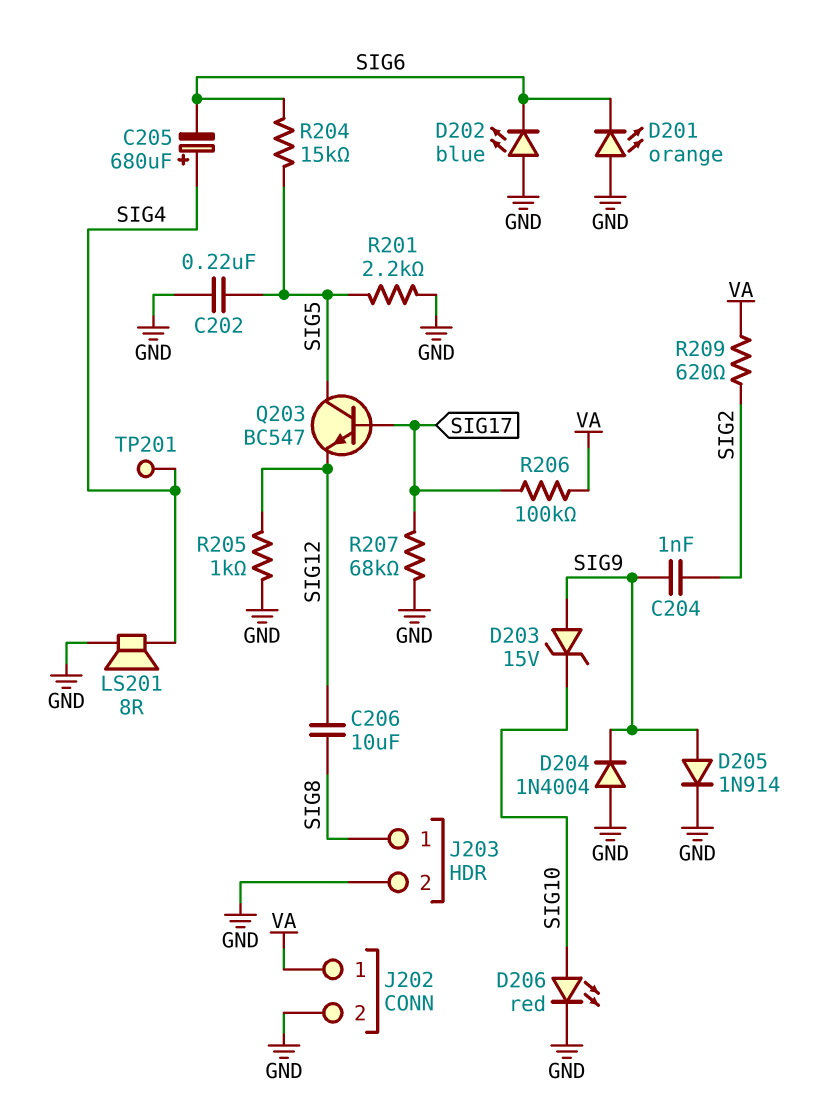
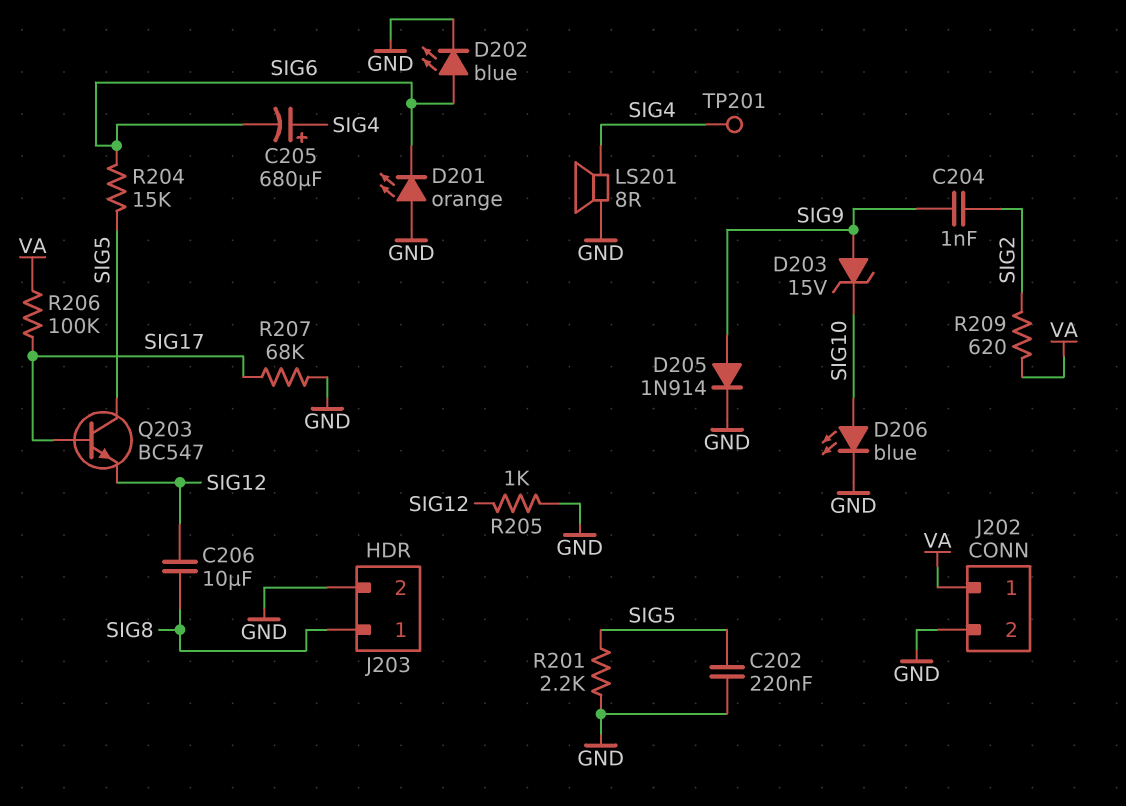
D202: LED blue (A GND, K SIG6) -> LED blue (A SIG6, K GND)
D204: diode 1N4004 (A GND, K SIG9) -> none
D206: LED red (A SIG10, K GND) -> LED blue (A SIG10, K GND)

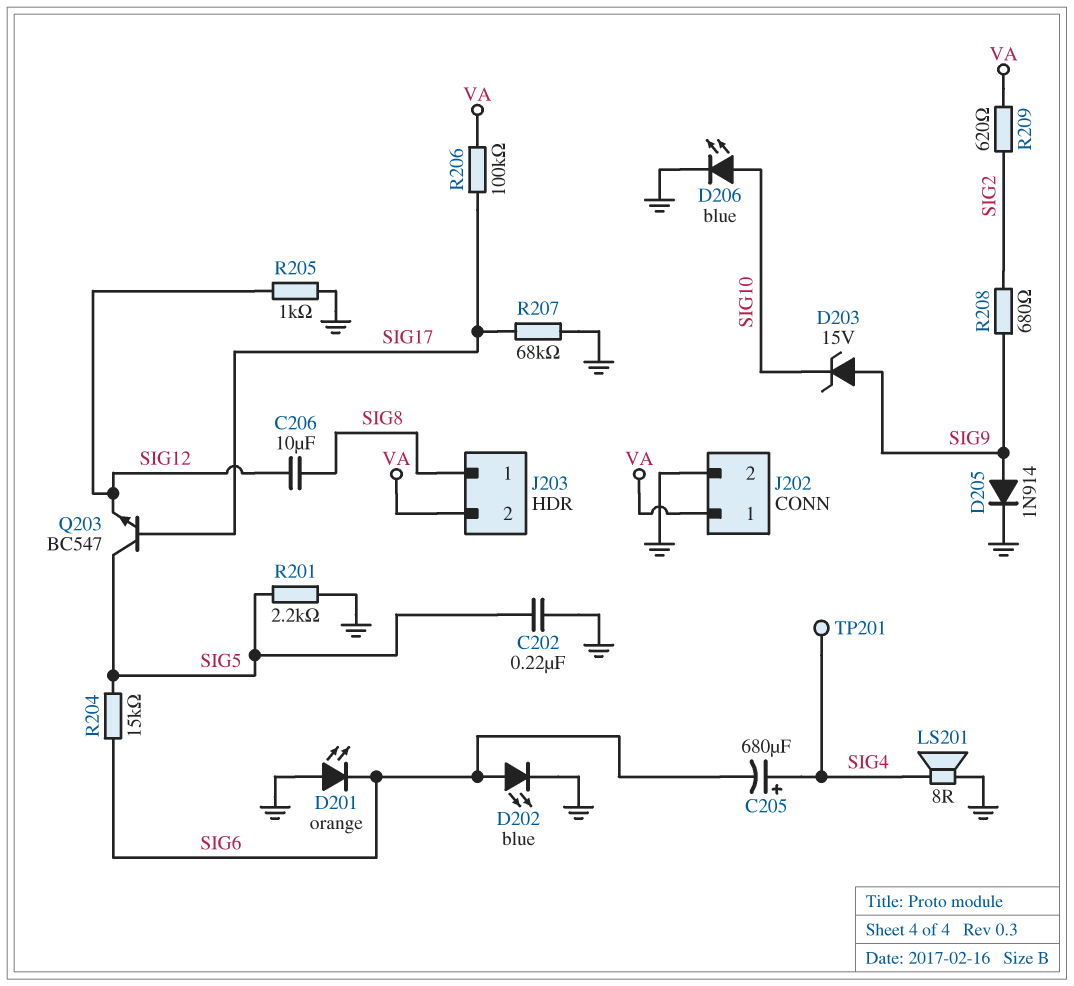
C204: 1nF (SIG2, SIG9) -> none
J203 pin 2: GND -> VA
R208: none -> 680 (SIG2, SIG9)

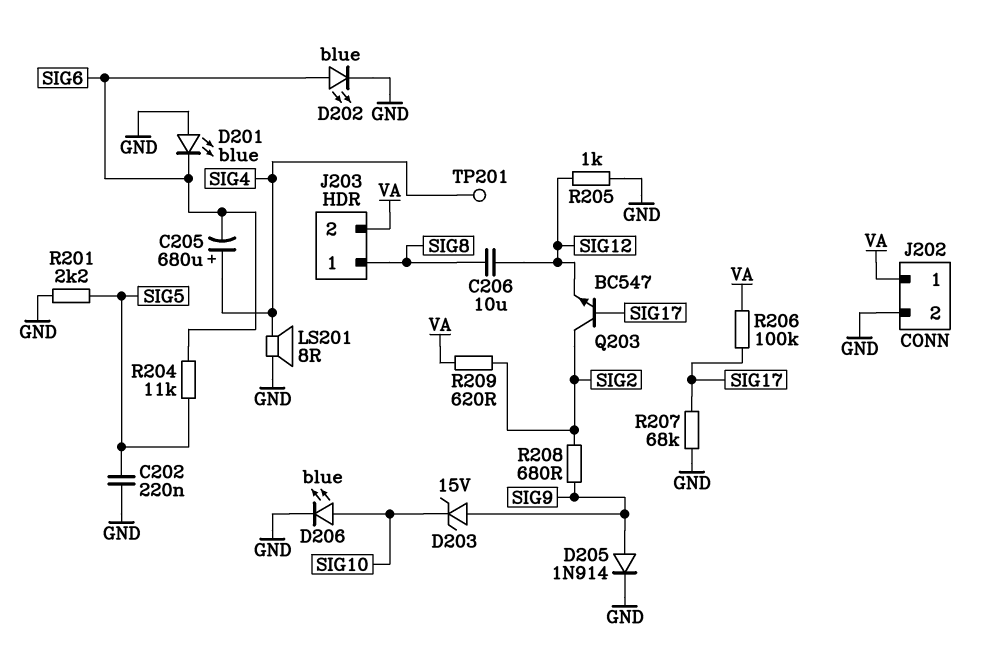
D201: LED orange (A GND, K SIG6) -> LED blue (A GND, K SIG6)
Q203: NPN BC547 (B SIG17, C SIG5, E SIG12) -> NPN BC547 (B SIG17, C SIG2, E SIG12)
R204: 15k (SIG5, SIG6) -> 11k (SIG5, SIG6)

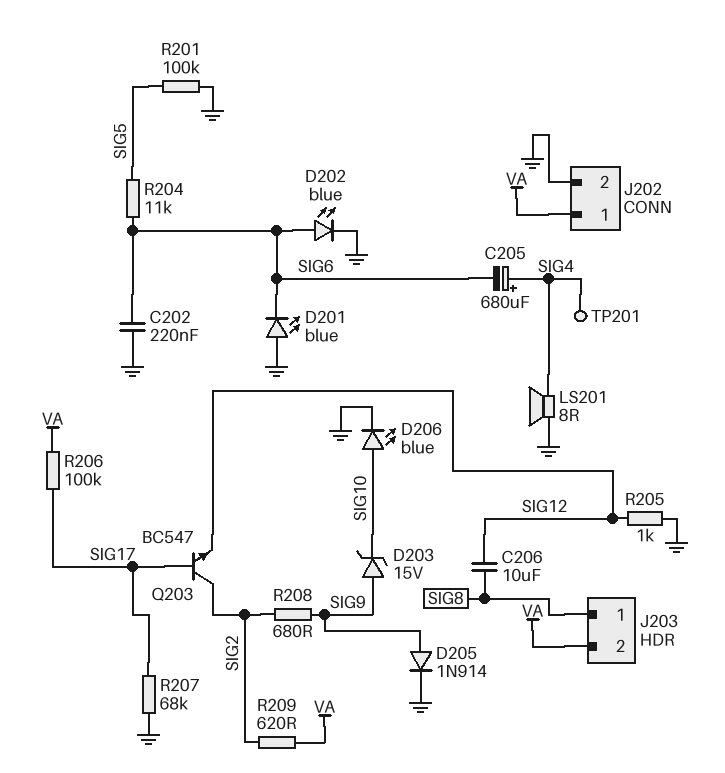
C202: 220nF (GND, SIG5) -> 220nF (GND, SIG6)
R201: 2.2k (GND, SIG5) -> 100k (GND, SIG5)

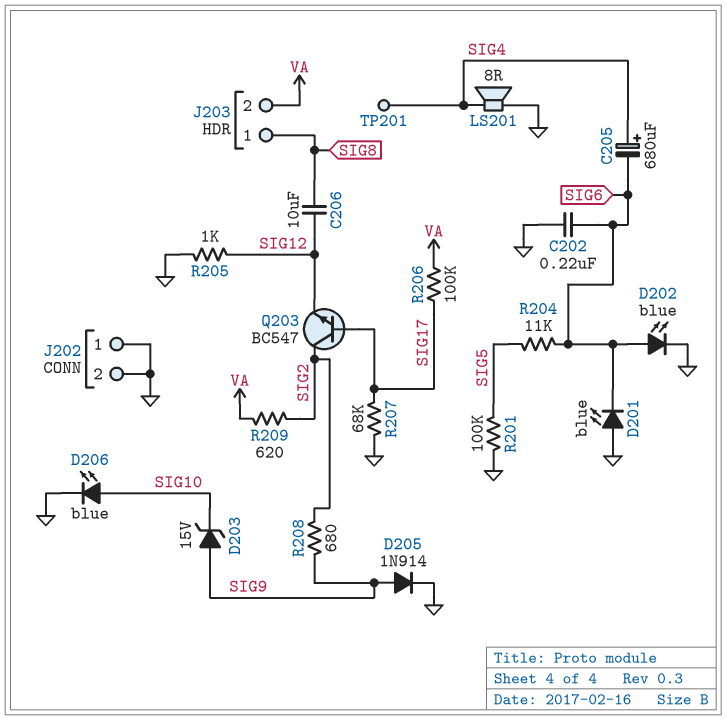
J202 pin 1: VA -> GND

